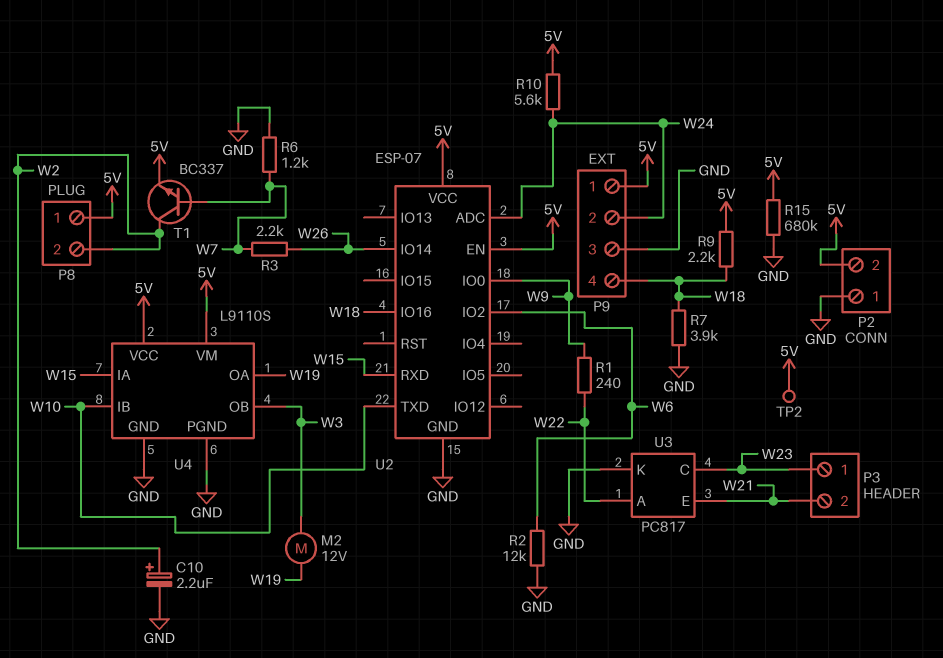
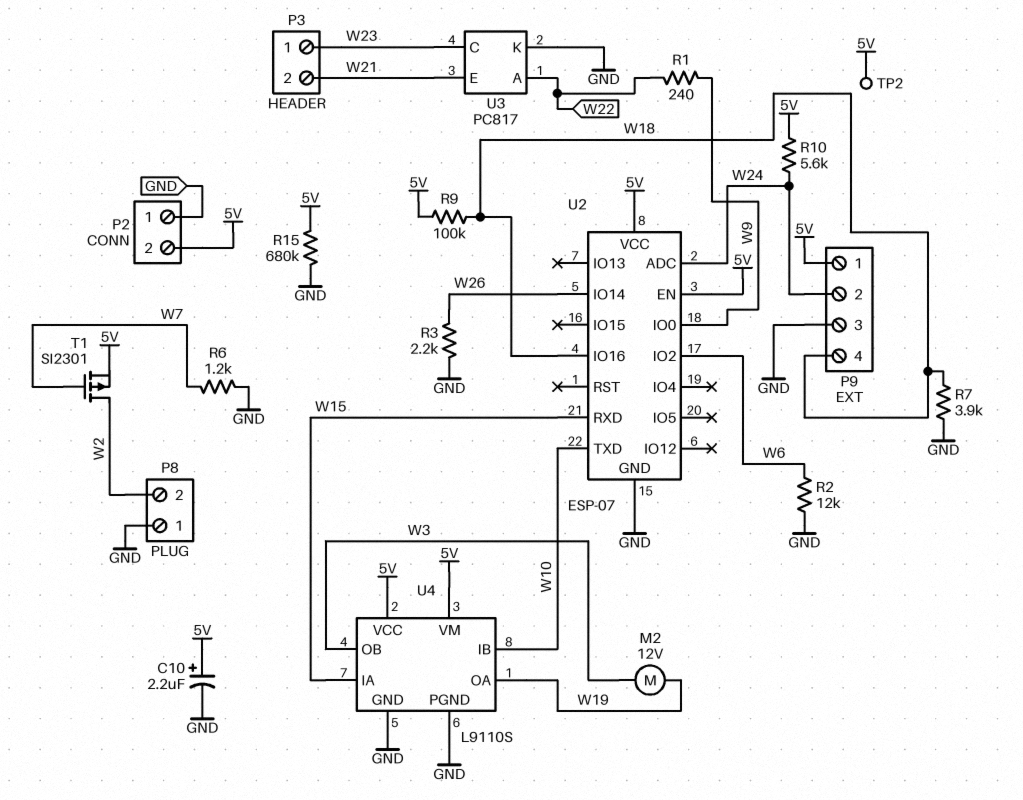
C10: 2.2uF (plus W2, minus GND) -> 2.2uF (plus 5V, minus GND)
P8 pin 1: 5V -> GND
R3: 2.2k (W7, W26) -> 2.2k (GND, W26)
R9: 2.2k (5V, W18) -> 100k (5V, W18)
T1: NPN BC337 (B W7, C W2, E 5V) -> PMOS SI2301 (G W7, D W2, S 5V)

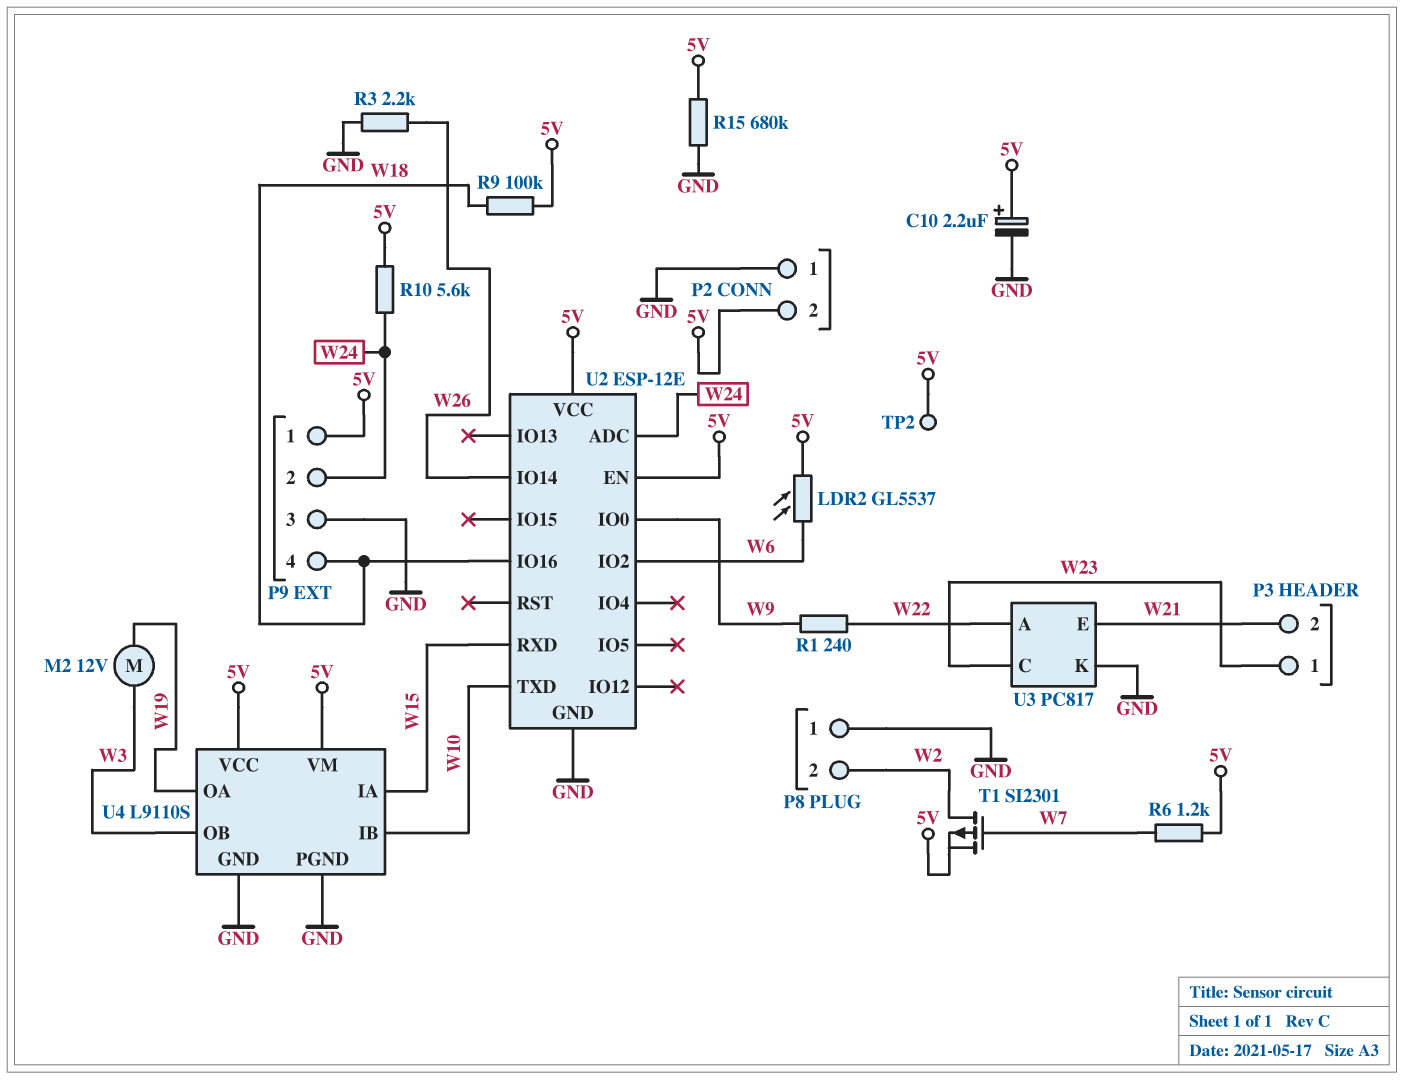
LDR2: none -> GL5537 (5V, W6)
R2: 12k (GND, W6) -> none
R6: 1.2k (GND, W7) -> 1.2k (5V, W7)
R7: 3.9k (GND, W18) -> none
U2: ESP-07 -> ESP-12E

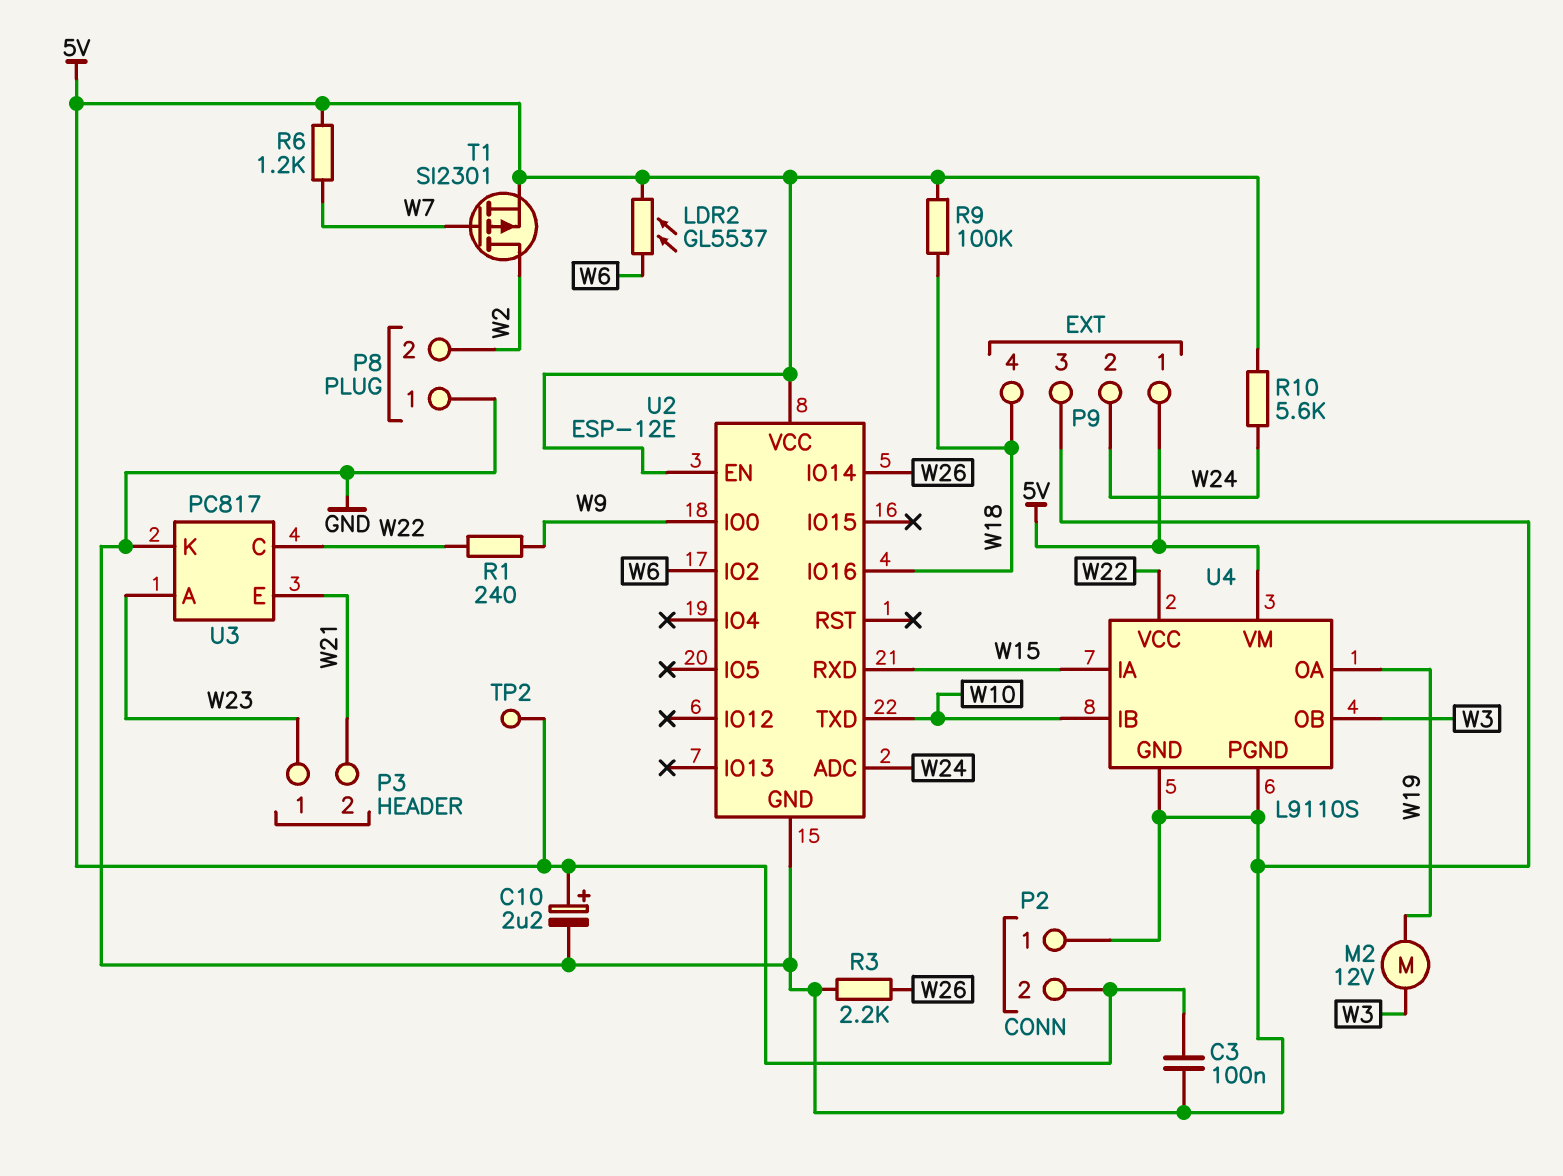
C3: none -> 100nF (5V, GND)
R15: 680k (5V, GND) -> none
U3 pin A: W22 -> W23
U3 pin C: W23 -> W22
U4 pin VCC: 5V -> W22

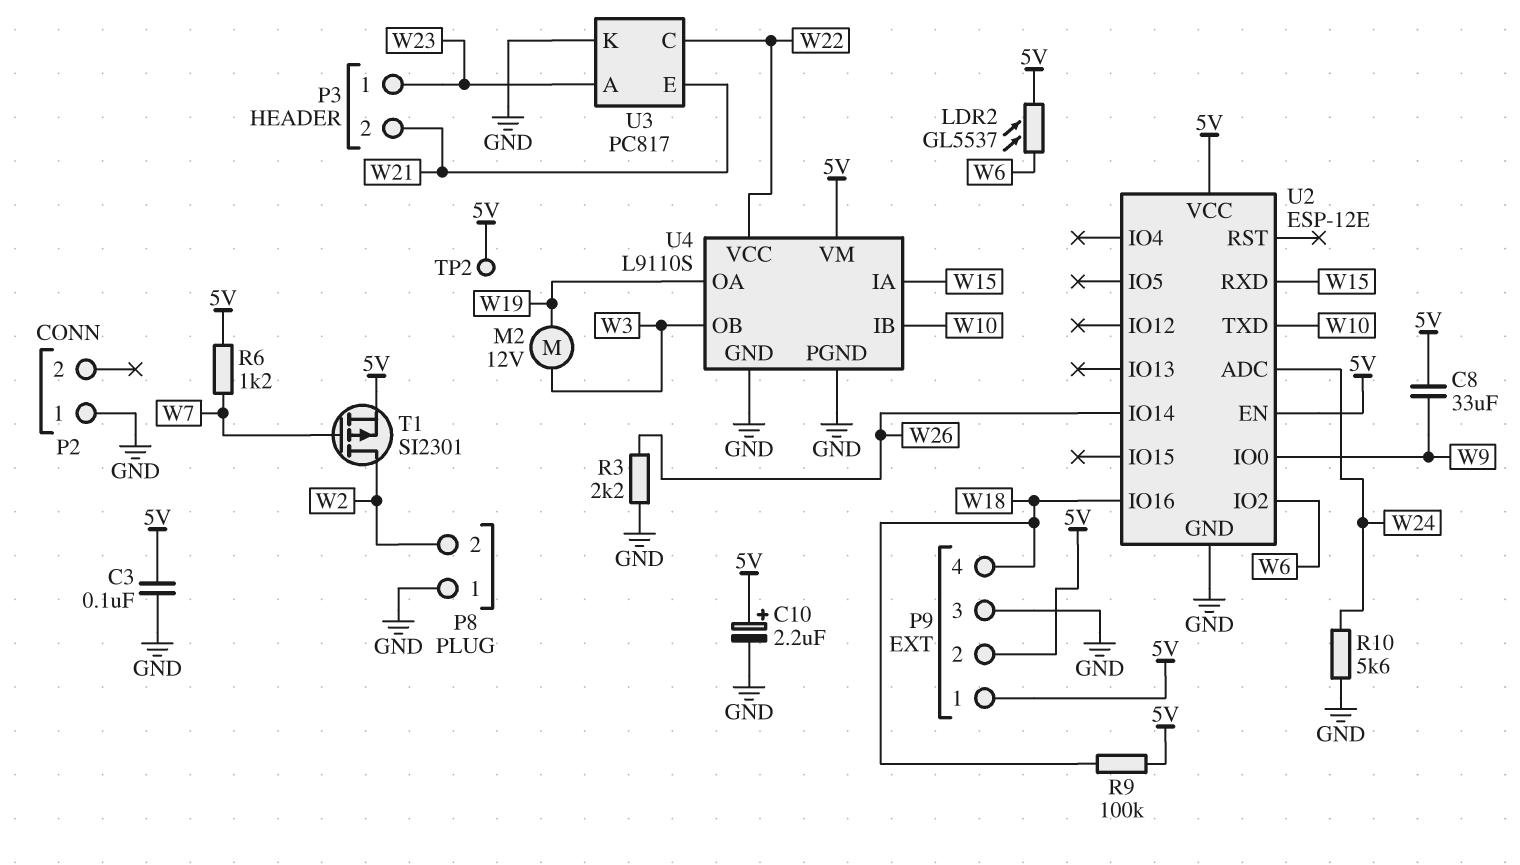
C8: none -> 33uF (5V, W9)
P2 pin 2: 5V -> none
P9 pin 2: W24 -> 5V
R1: 240 (W9, W22) -> none
R10: 5.6k (5V, W24) -> 5.6k (GND, W24)

